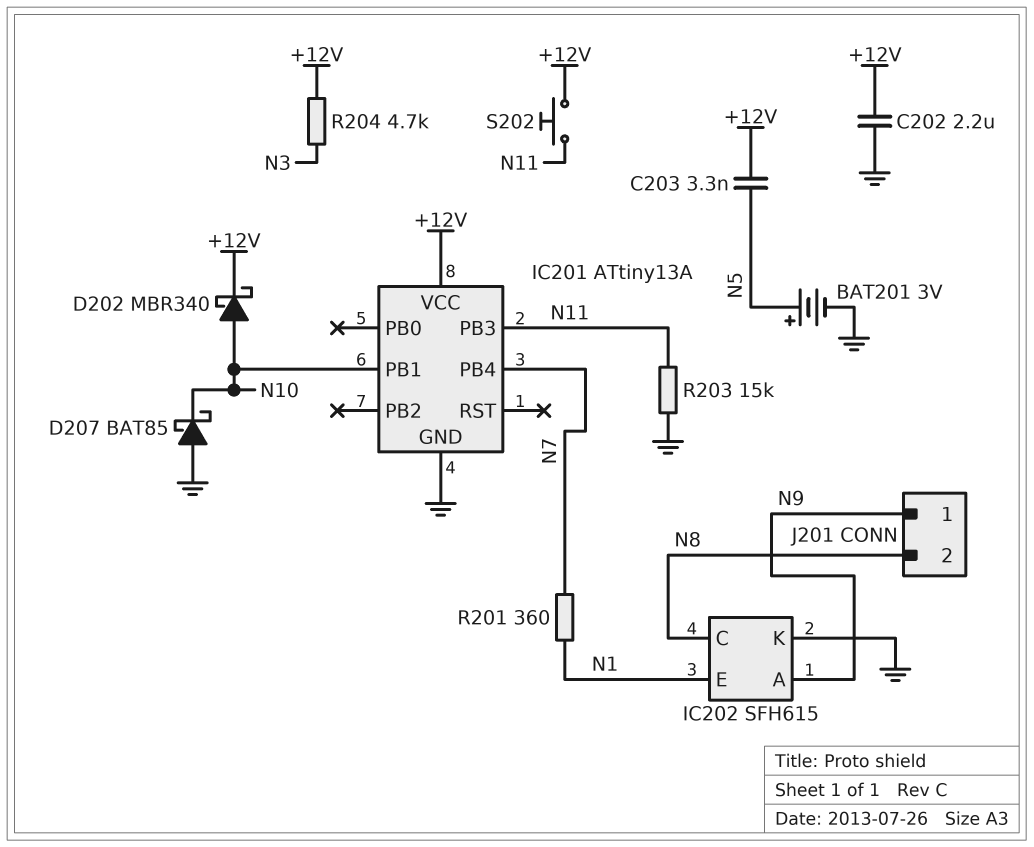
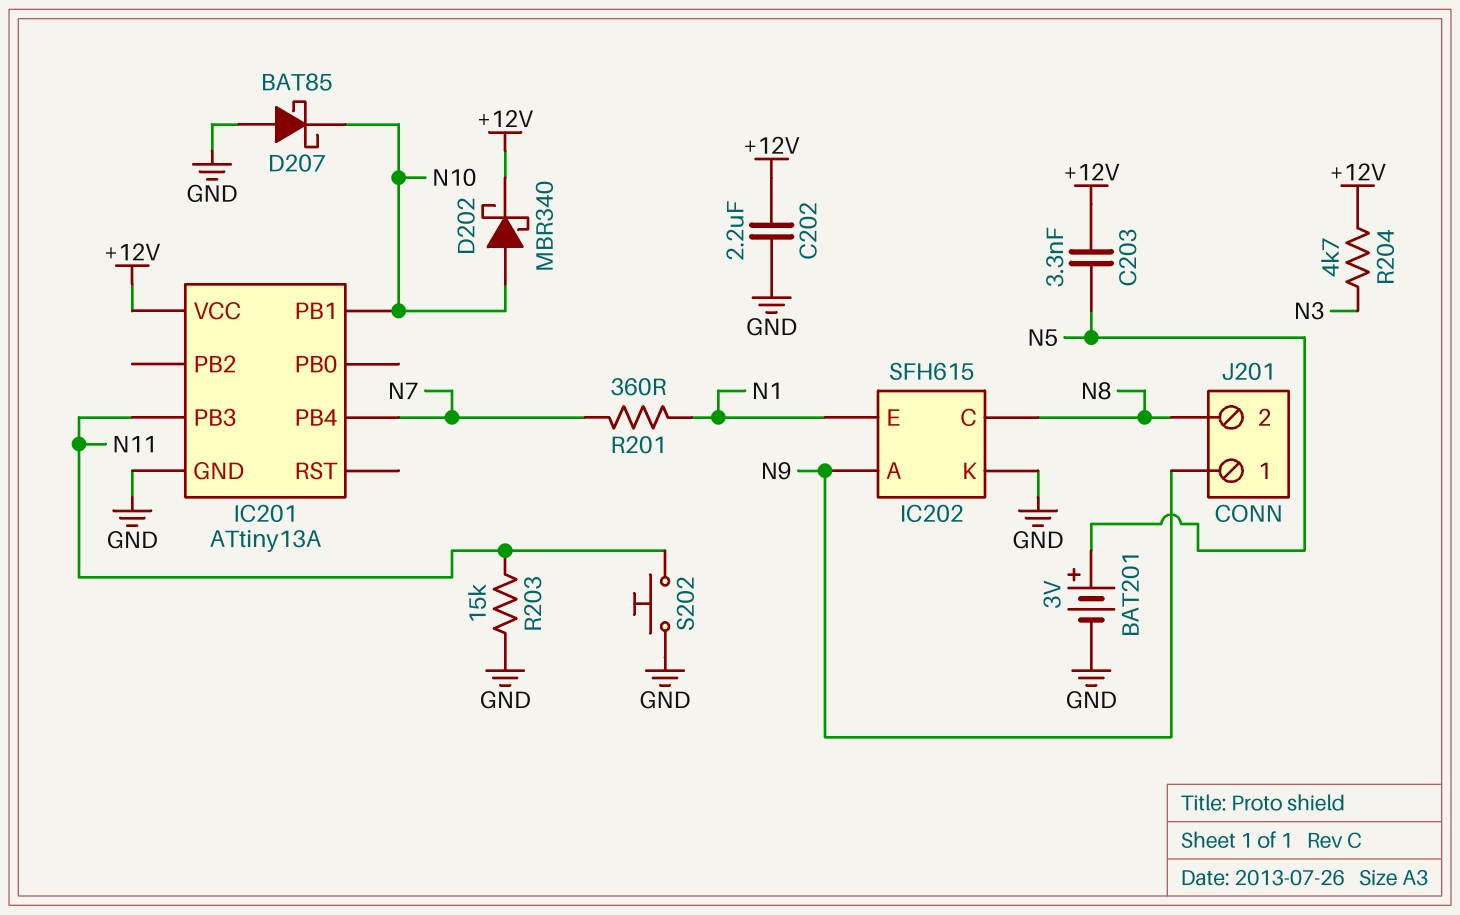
S202: button (+12V, N11) -> button (GND, N11)

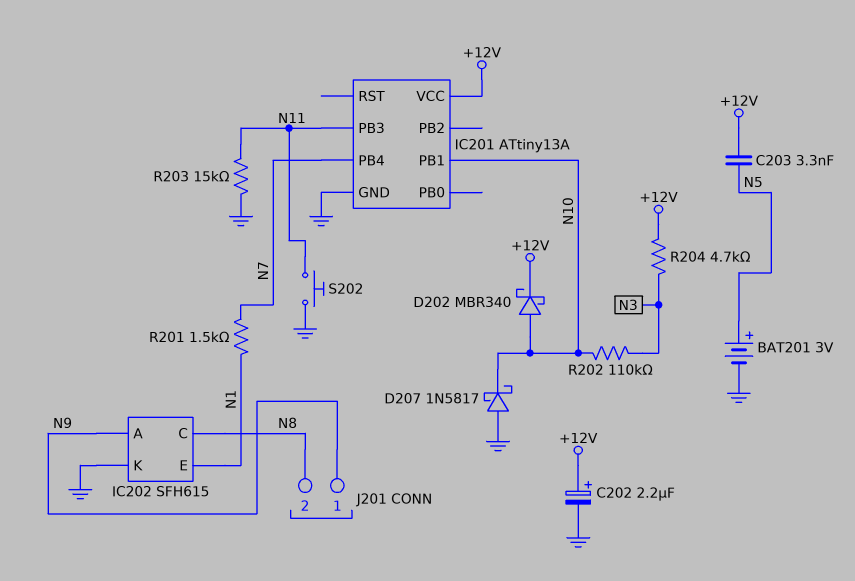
C202: 2.2uF (+12V, GND) -> 2.2uF (plus +12V, minus GND)
D207: schottky BAT85 (A GND, K N10) -> schottky 1N5817 (A GND, K N10)
R201: 360 (N1, N7) -> 1.5k (N1, N7)
R202: none -> 110k (N3, N10)

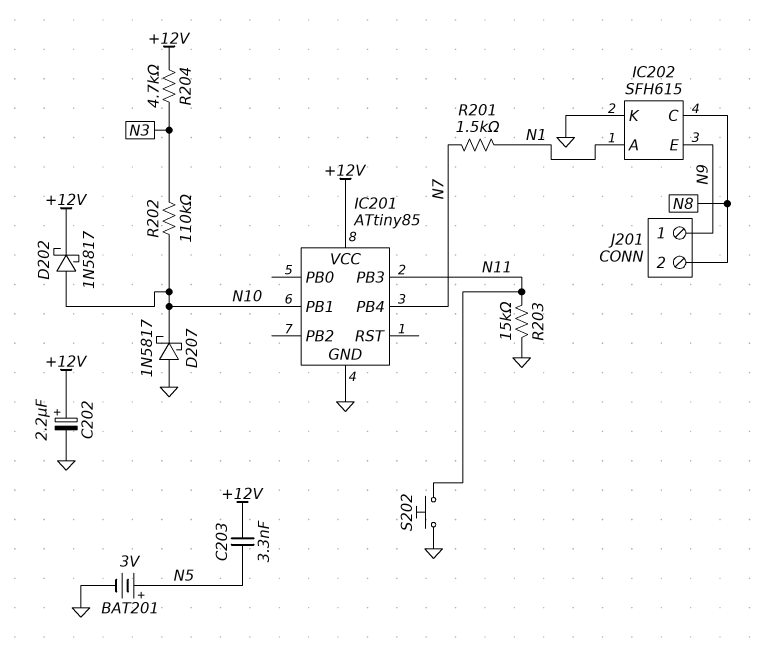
D202: schottky MBR340 (A N10, K +12V) -> schottky 1N5817 (A N10, K +12V)
IC201: ATtiny13A -> ATtiny85
IC202 pin A: N9 -> N1
IC202 pin E: N1 -> N9

